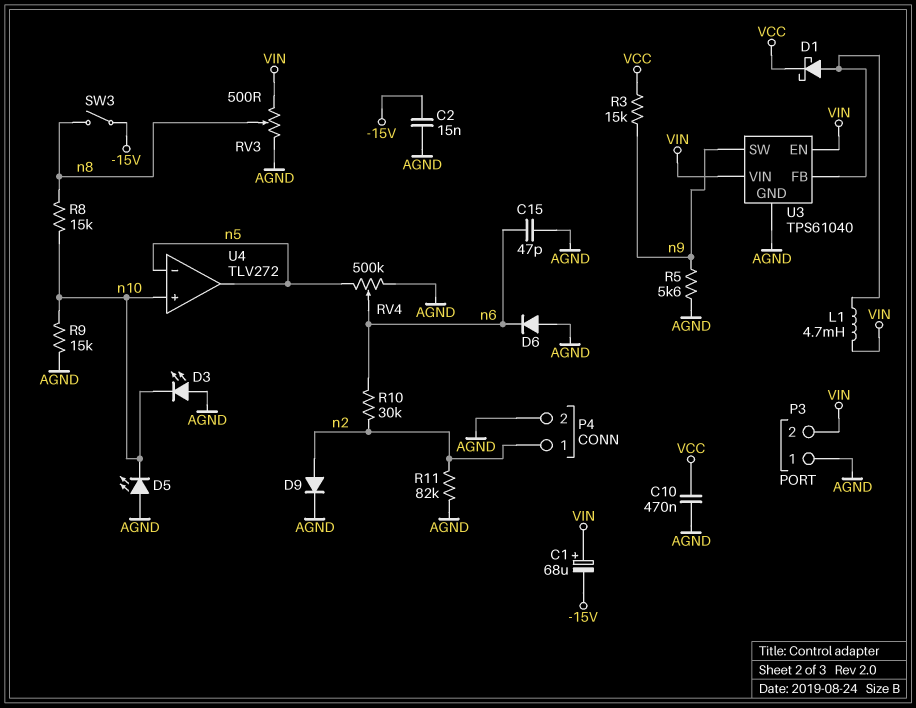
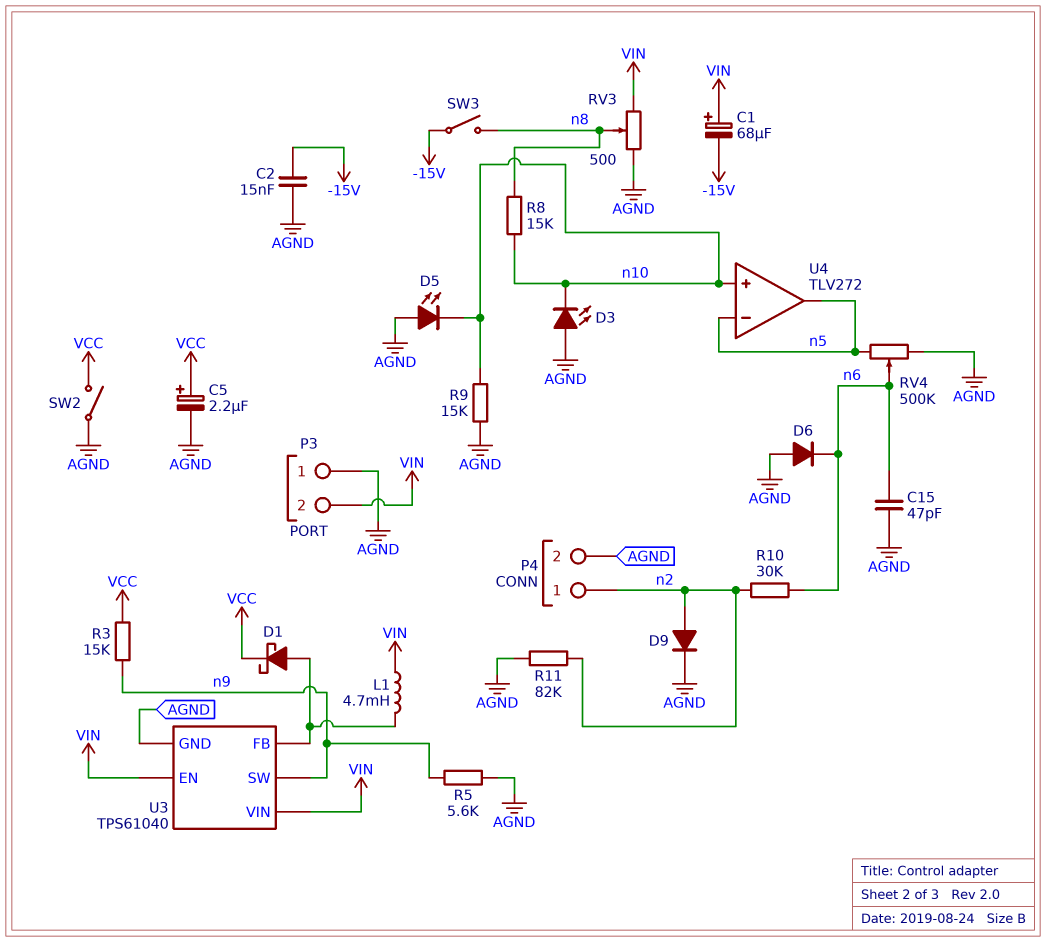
C5: none -> 2.2uF (plus VCC, minus AGND)
C10: 470nF (AGND, VCC) -> none
SW2: none -> switch (AGND, VCC)

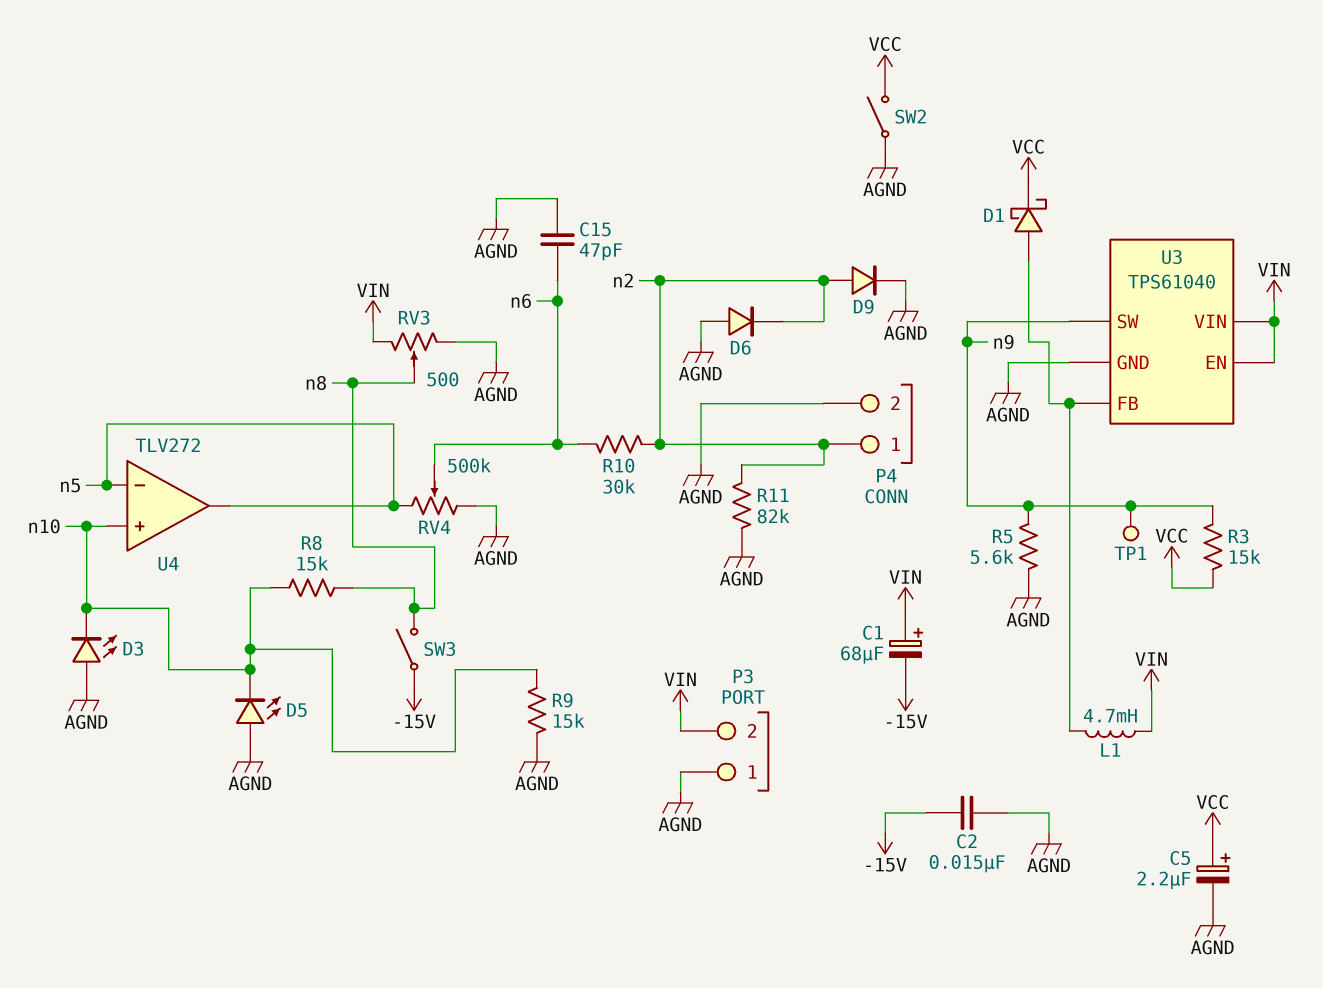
D6: diode (A AGND, K n6) -> diode (A AGND, K n2)
TP1: none -> test point (n9)

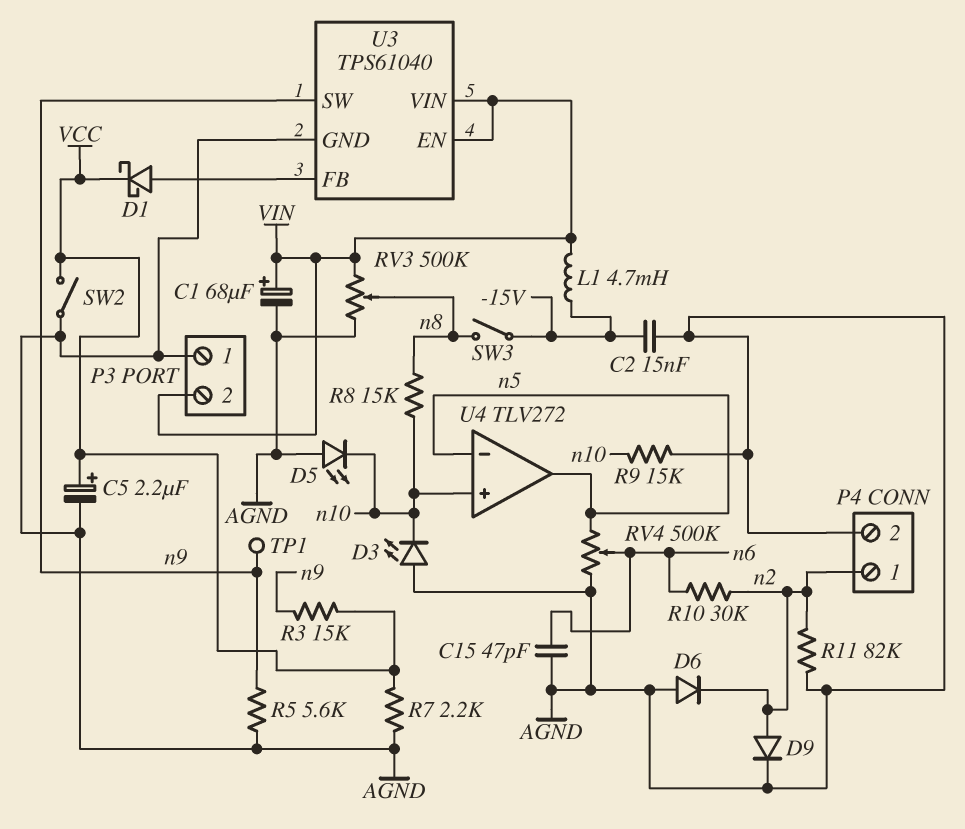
C1: 68uF (plus VIN, minus -15V) -> 68uF (plus VIN, minus AGND)
L1: 4.7mH (U3/FB, VIN) -> 4.7mH (-15V, VIN)
R7: none -> 2.2k (AGND, VCC)
RV3: 500 (AGND, VIN, wiper n8) -> 500k (AGND, VIN, wiper n8)

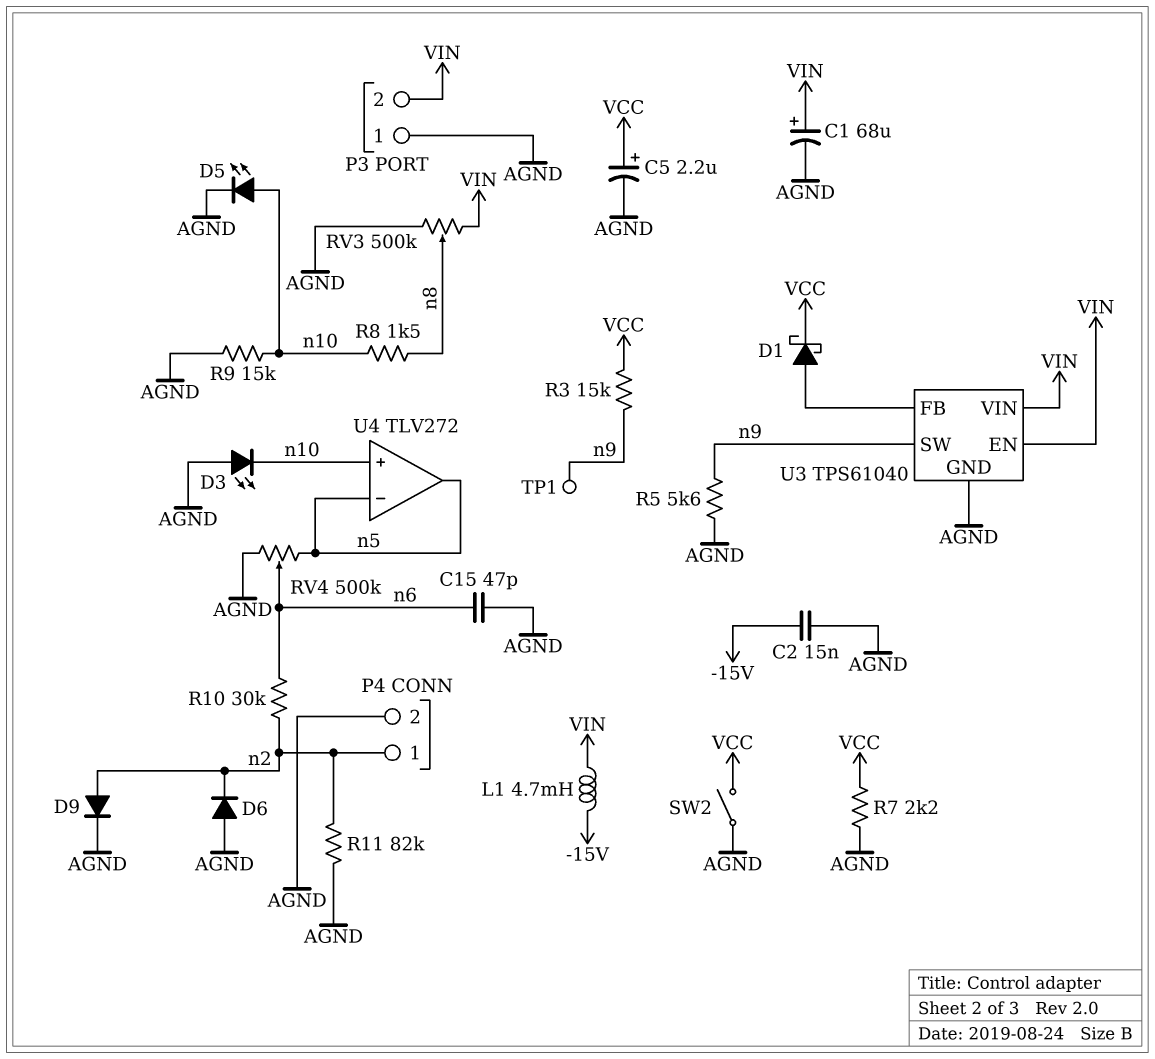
D5: LED (A AGND, K n10) -> LED (A n10, K AGND)
R8: 15k (n8, n10) -> 1.5k (n8, n10)
SW3: switch (-15V, n8) -> none

